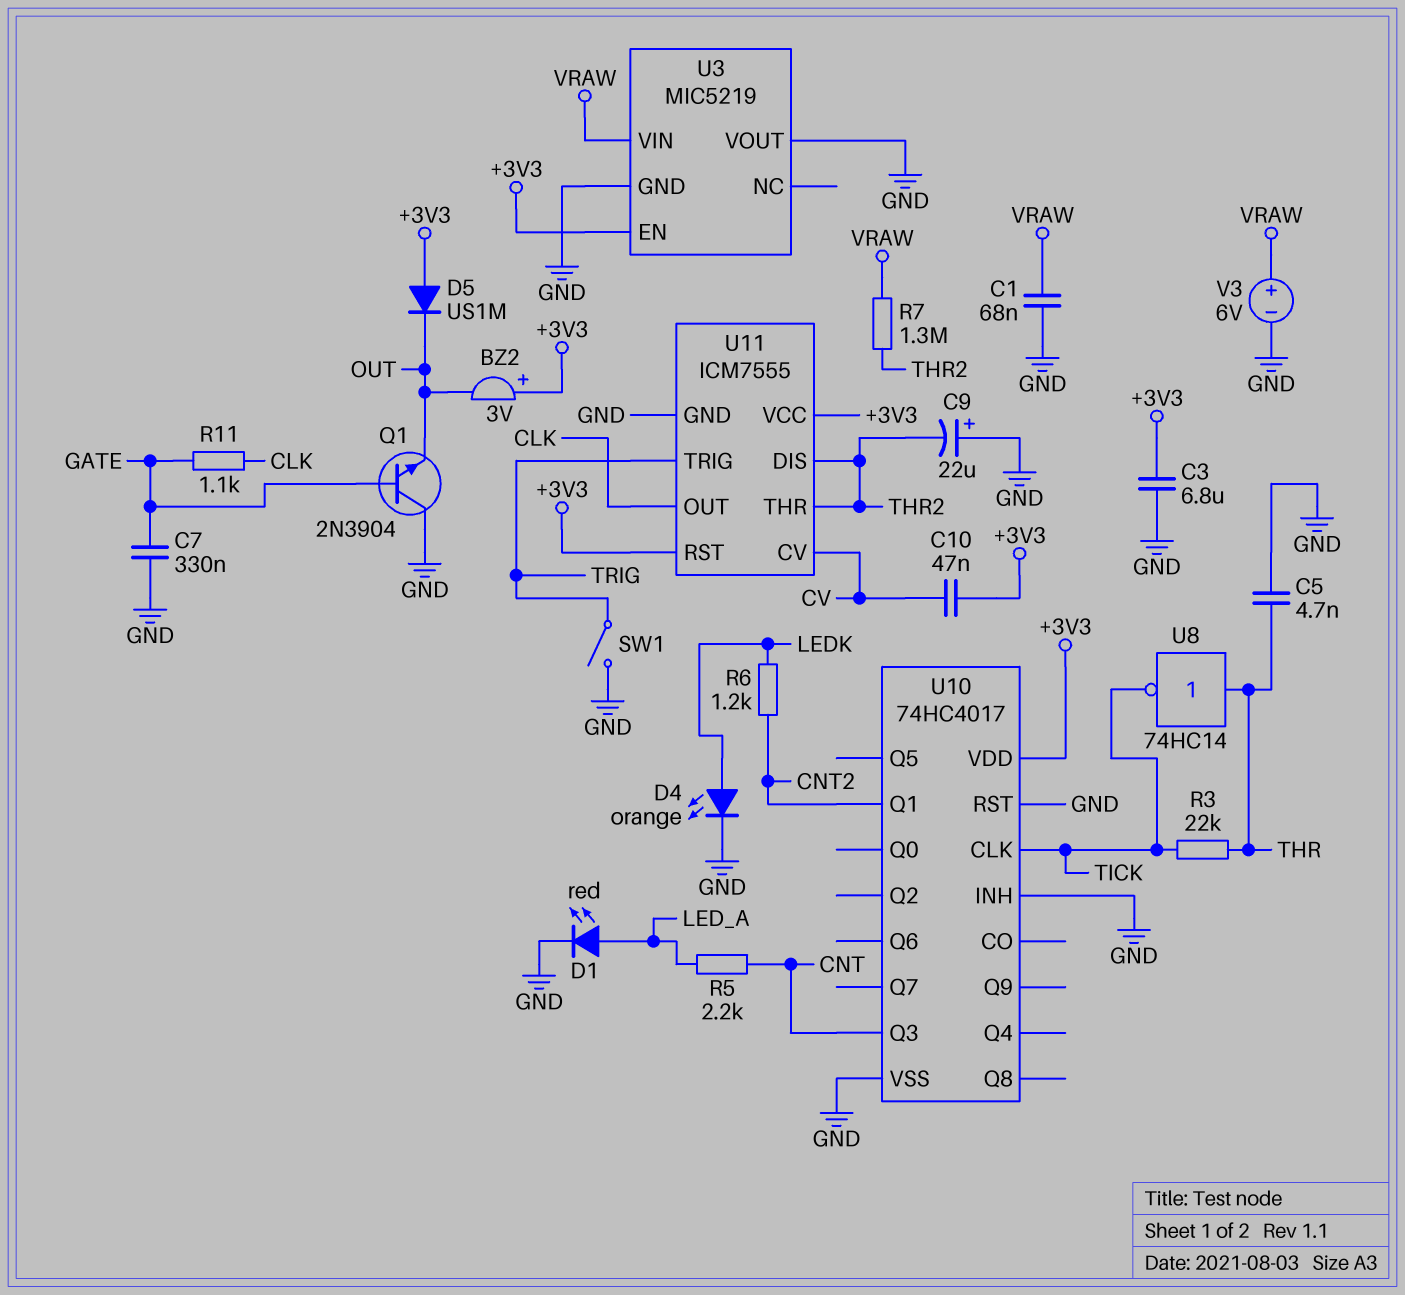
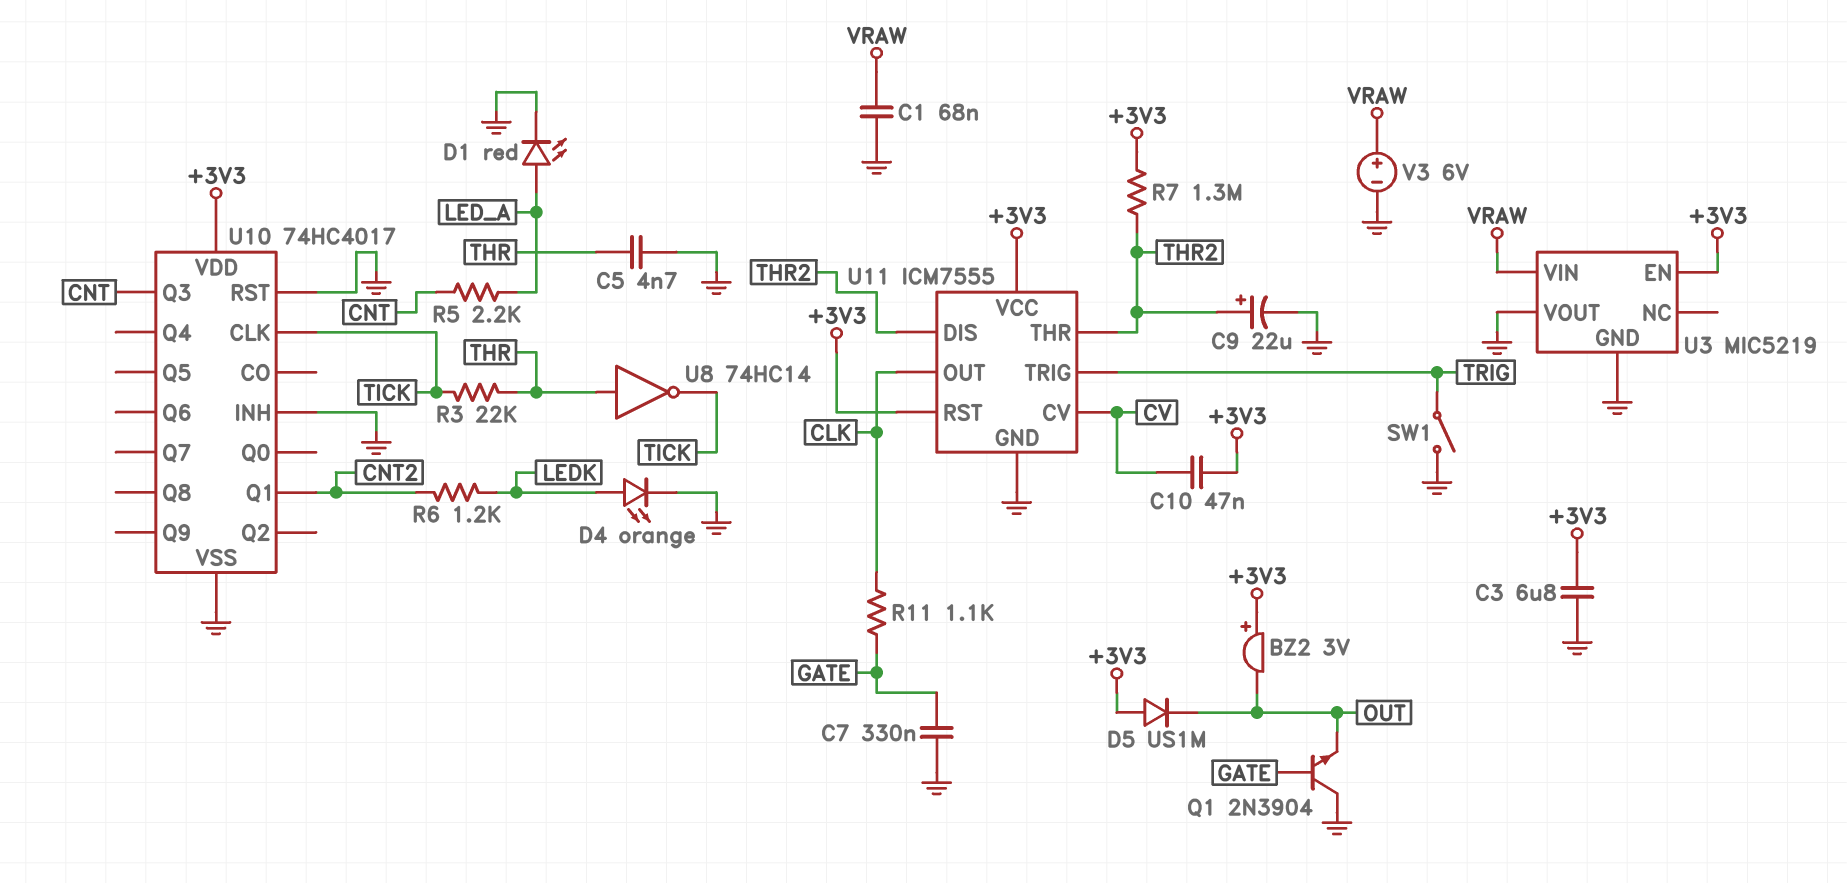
C9: 22uF (plus GND, minus THR2) -> 22uF (plus THR2, minus GND)
R7: 1.3M (THR2, VRAW) -> 1.3M (+3V3, THR2)

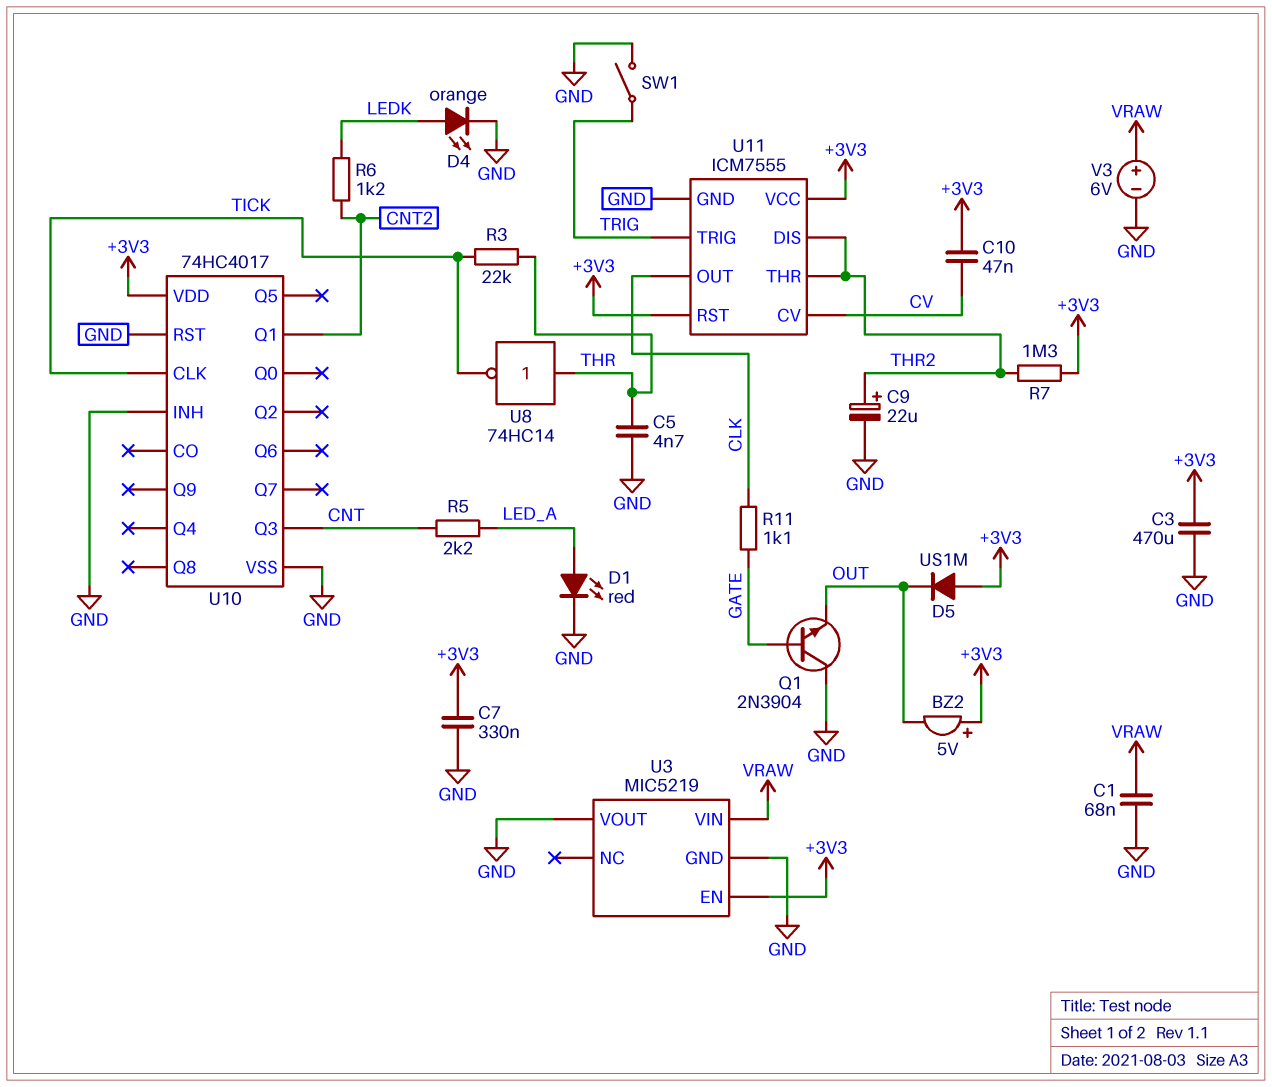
BZ2: buzzer 3V (plus +3V3, minus OUT) -> buzzer 5V (plus +3V3, minus OUT)
C3: 6.8uF (+3V3, GND) -> 470uF (+3V3, GND)
C7: 330nF (GATE, GND) -> 330nF (+3V3, GND)

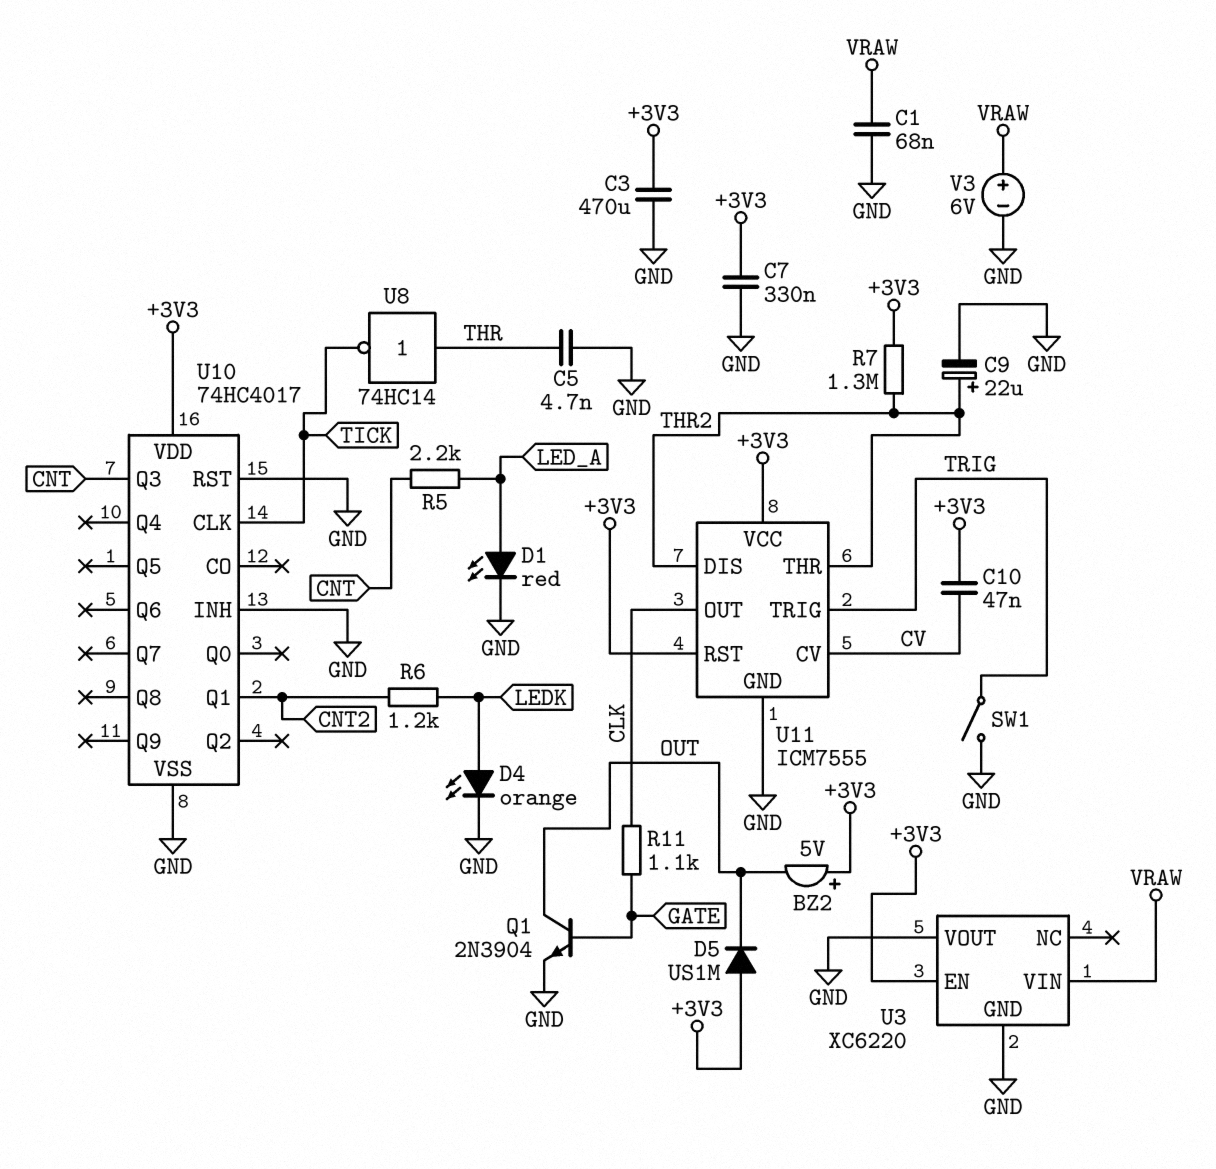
Q1: NPN 2N3904 (B GATE, C GND, E OUT) -> NPN 2N3904 (B GATE, C OUT, E GND)
R3: 22k (THR, TICK) -> none
U3: MIC5219 -> XC6220

